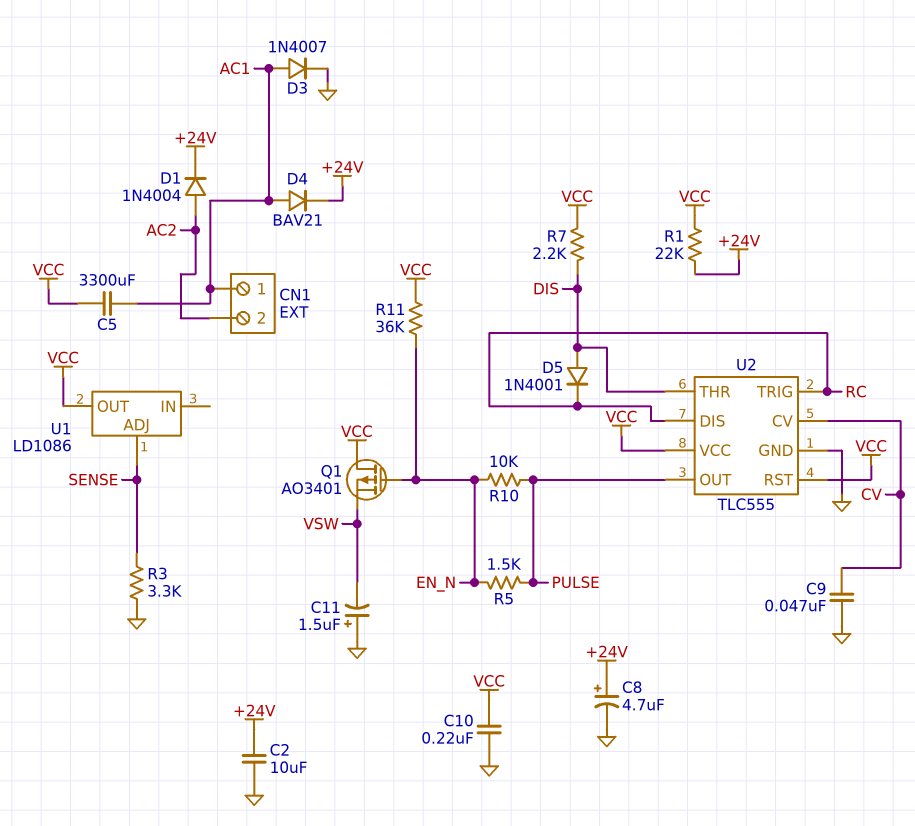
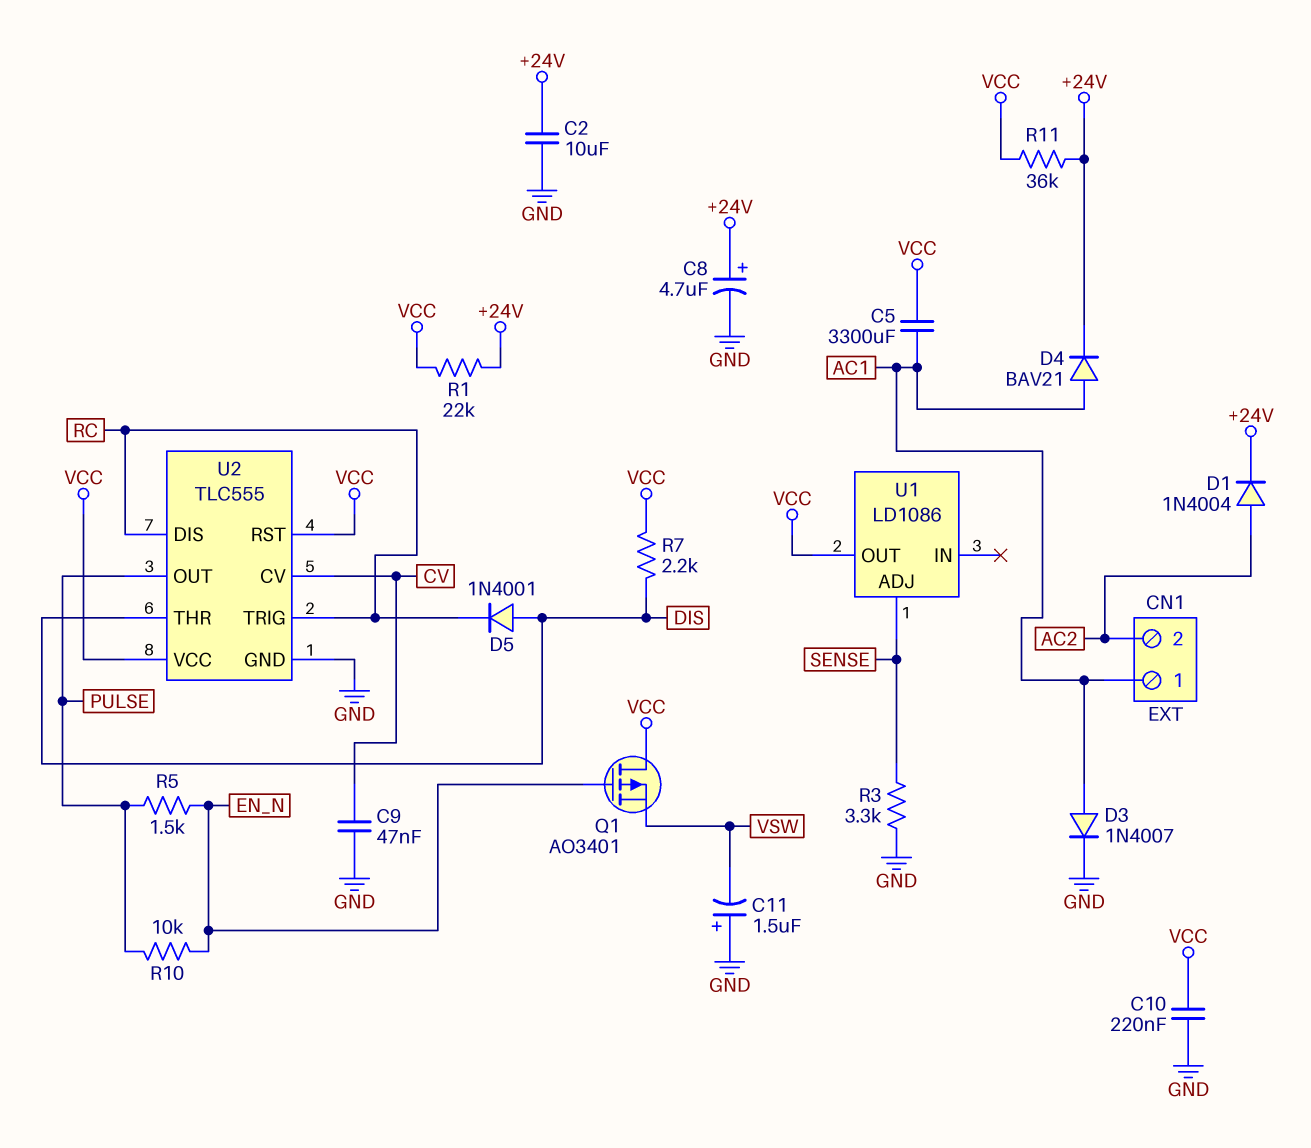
R11: 36k (EN_N, VCC) -> 36k (+24V, VCC)

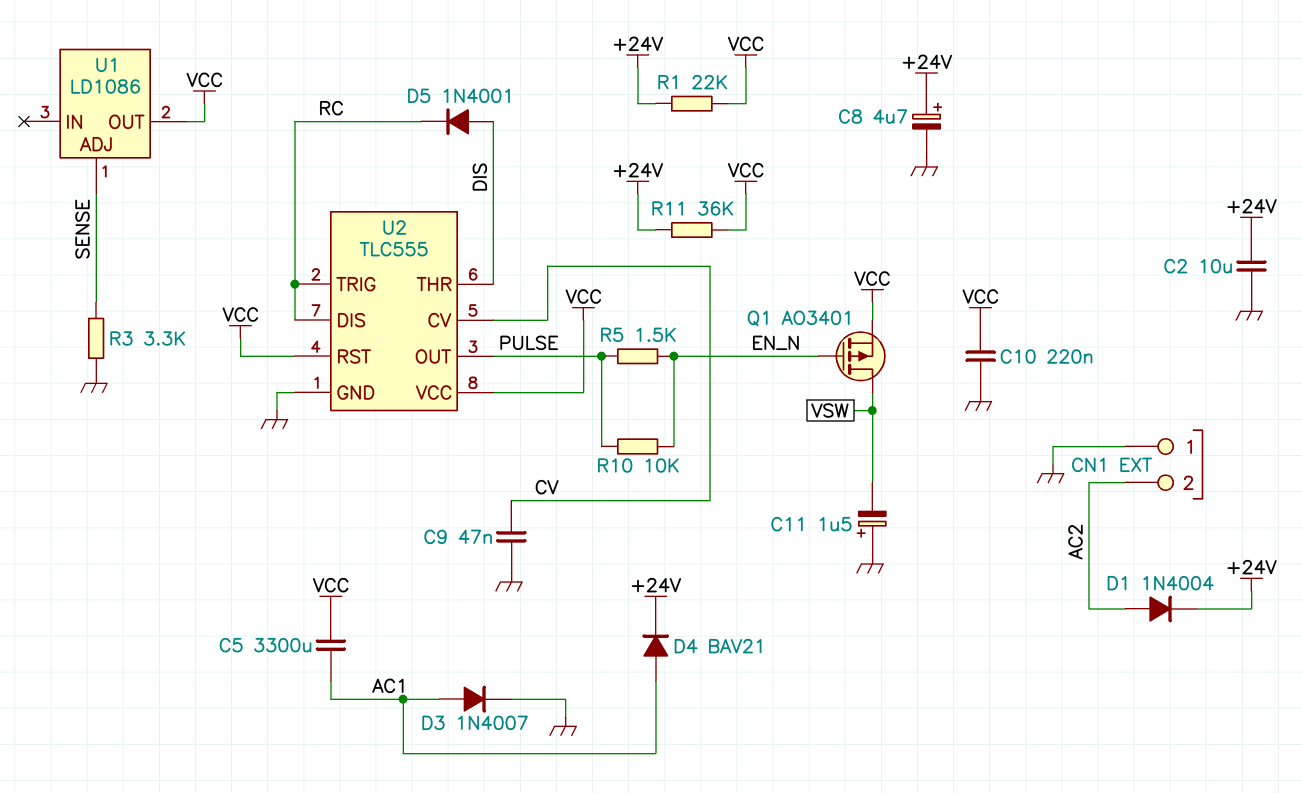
CN1 pin 1: AC1 -> GND
Q1: PMOS AO3401 (G EN_N, D VCC, S VSW) -> PMOS AO3401 (G EN_N, D VSW, S VCC)
R7: 2.2k (DIS, VCC) -> none

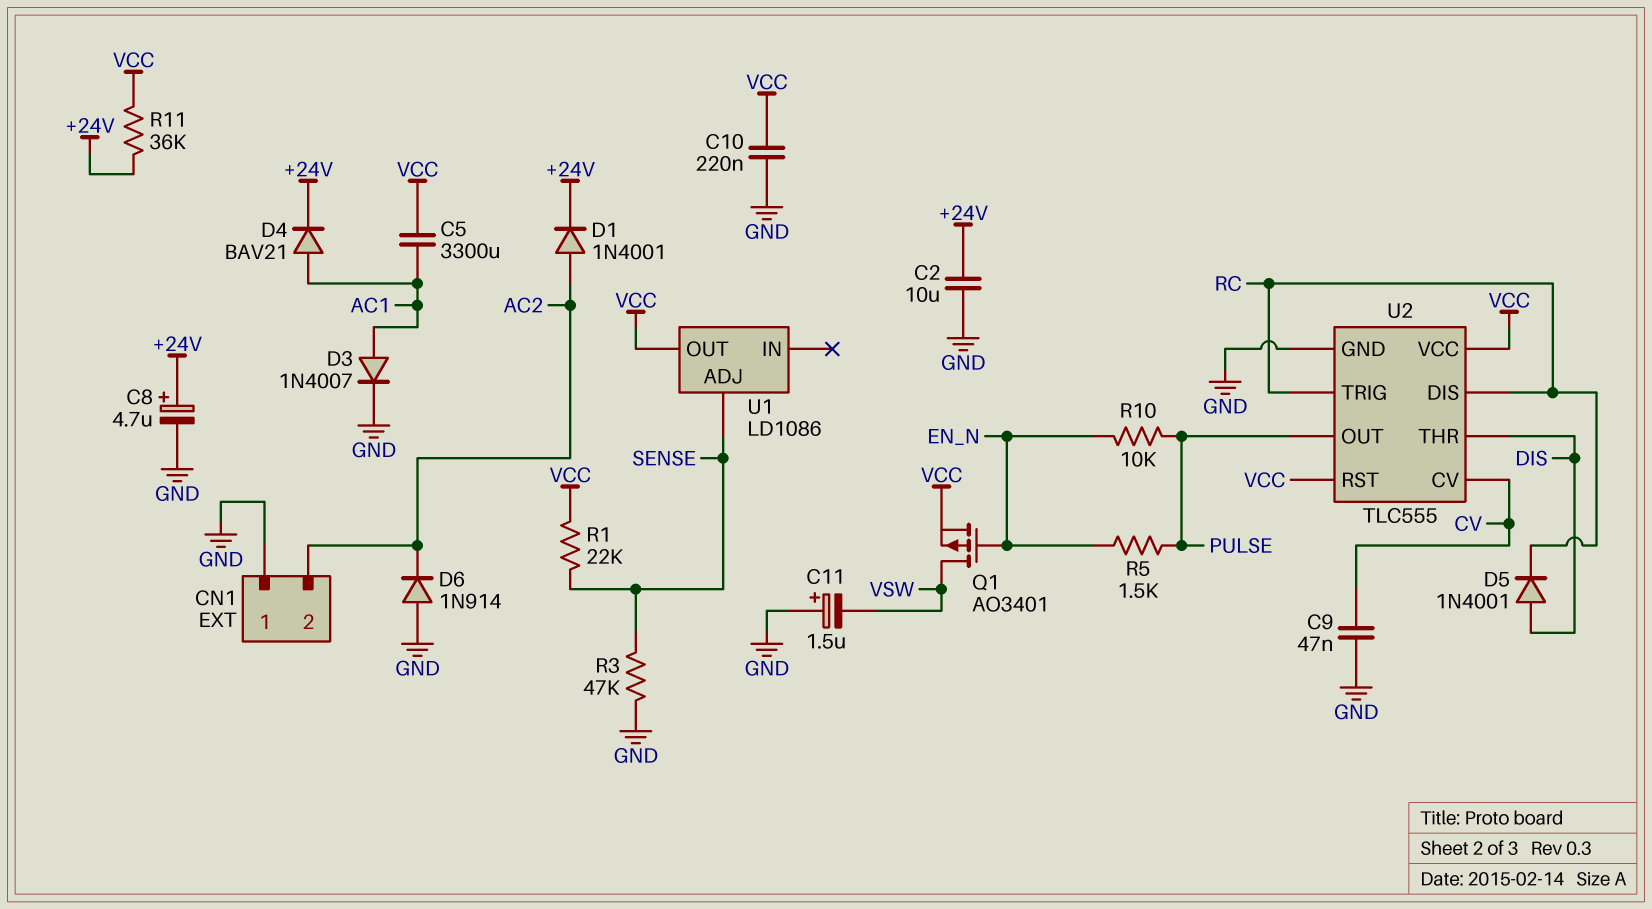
D1: diode 1N4004 (A AC2, K +24V) -> diode 1N4001 (A AC2, K +24V)
D6: none -> diode 1N914 (A GND, K AC2)
R1: 22k (+24V, VCC) -> 22k (SENSE, VCC)
R3: 3.3k (GND, SENSE) -> 47k (GND, SENSE)

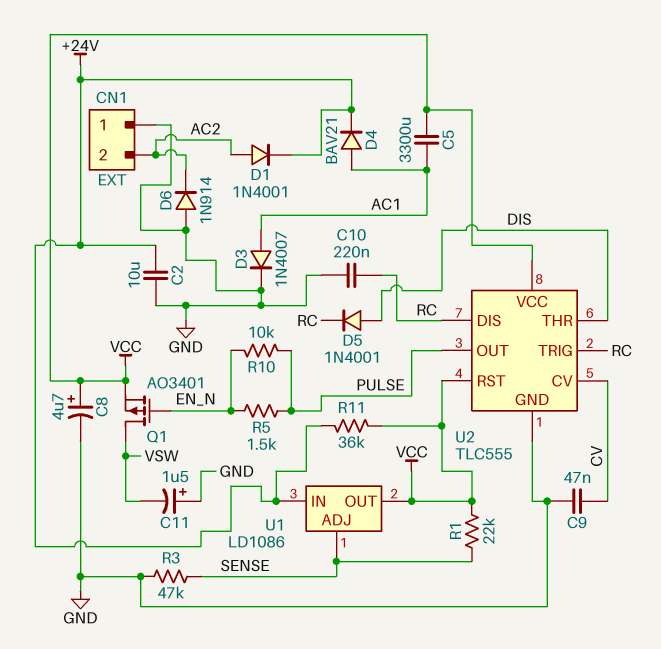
C8: 4.7uF (plus +24V, minus GND) -> 4.7uF (plus VCC, minus GND)
C10: 220nF (GND, VCC) -> 220nF (GND, RC)
U1 pin IN: none -> +24V

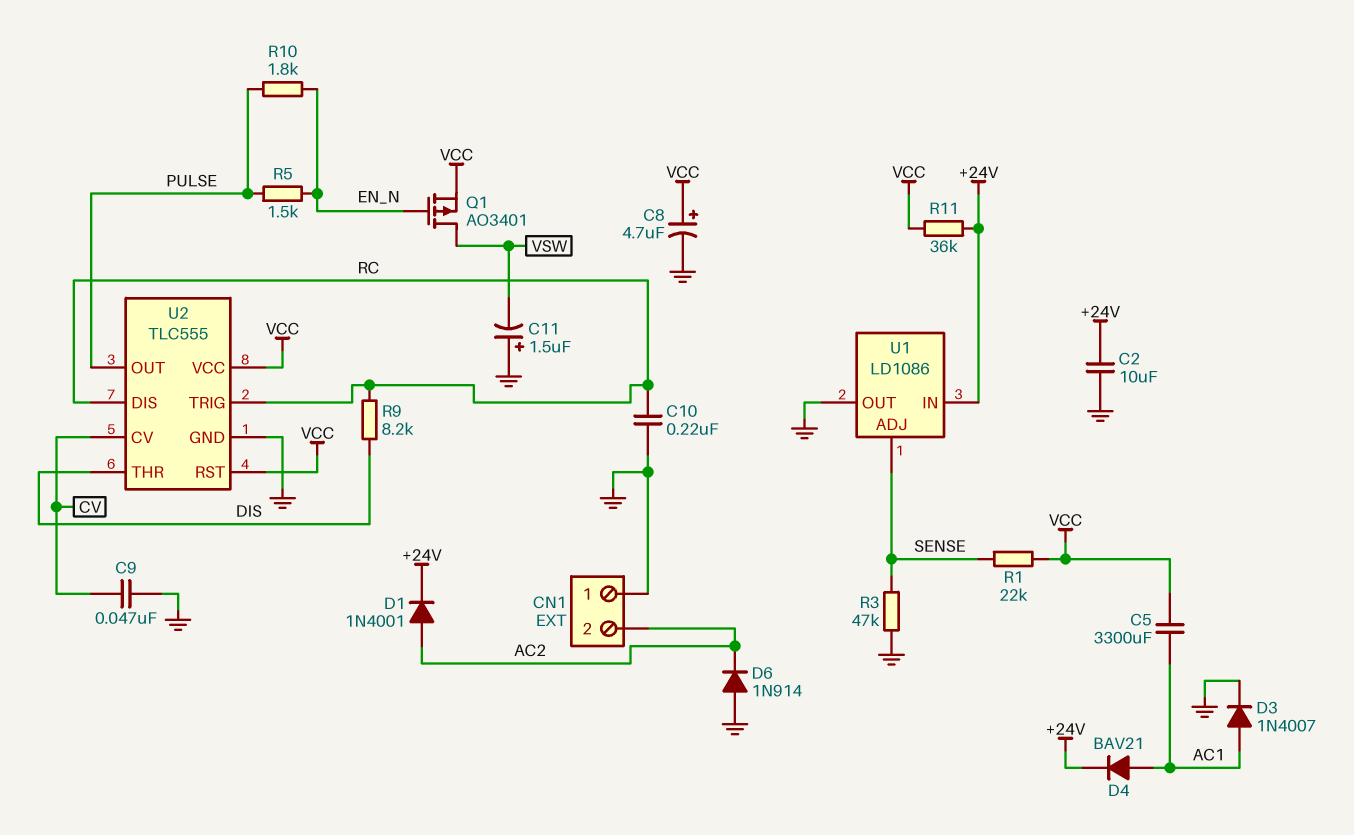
D5: diode 1N4001 (A DIS, K RC) -> none
R9: none -> 8.2k (DIS, RC)
R10: 10k (EN_N, PULSE) -> 1.8k (EN_N, PULSE)
U1 pin OUT: VCC -> GND

